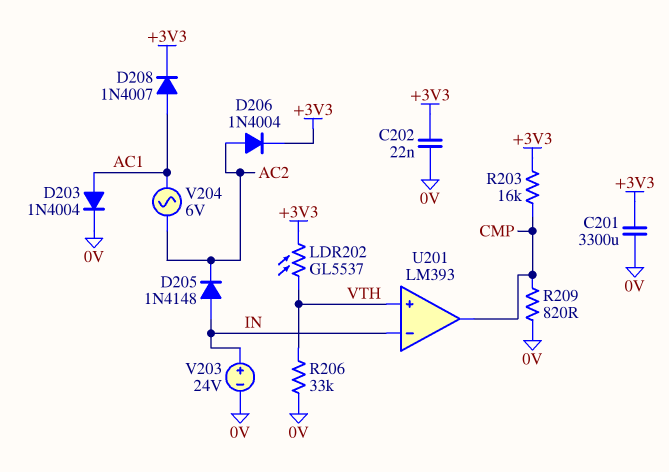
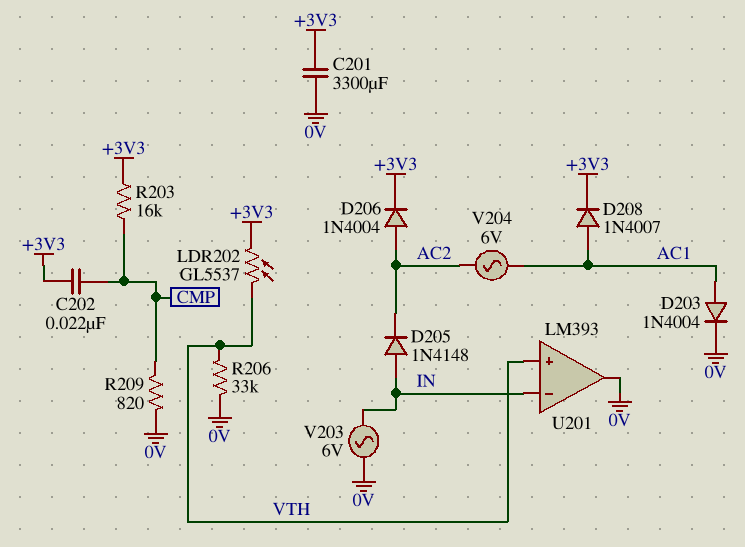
C202: 22nF (+3V3, 0V) -> 22nF (+3V3, CMP)
U201 pin out: CMP -> 0V
V203: 24V (plus IN, minus 0V) -> AC 6V (0V, IN)

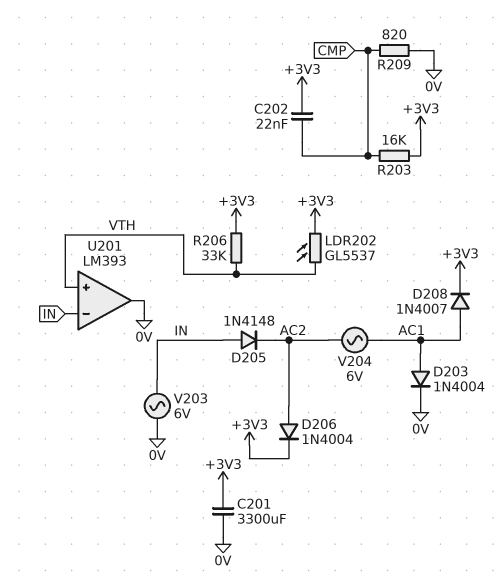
R206: 33k (0V, VTH) -> 33k (+3V3, VTH)

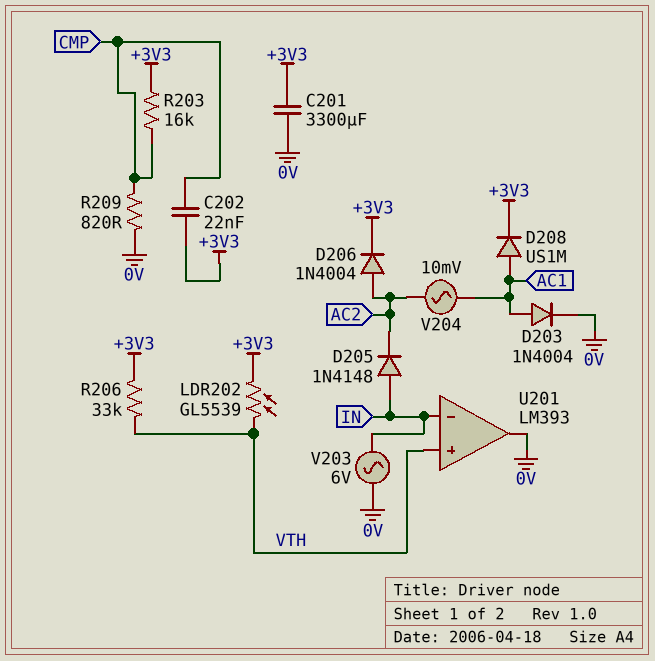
D208: diode 1N4007 (A AC1, K +3V3) -> diode US1M (A AC1, K +3V3)
LDR202: GL5537 (+3V3, VTH) -> GL5539 (+3V3, VTH)
V204: AC 6V (AC1, AC2) -> AC 10mV (AC1, AC2)

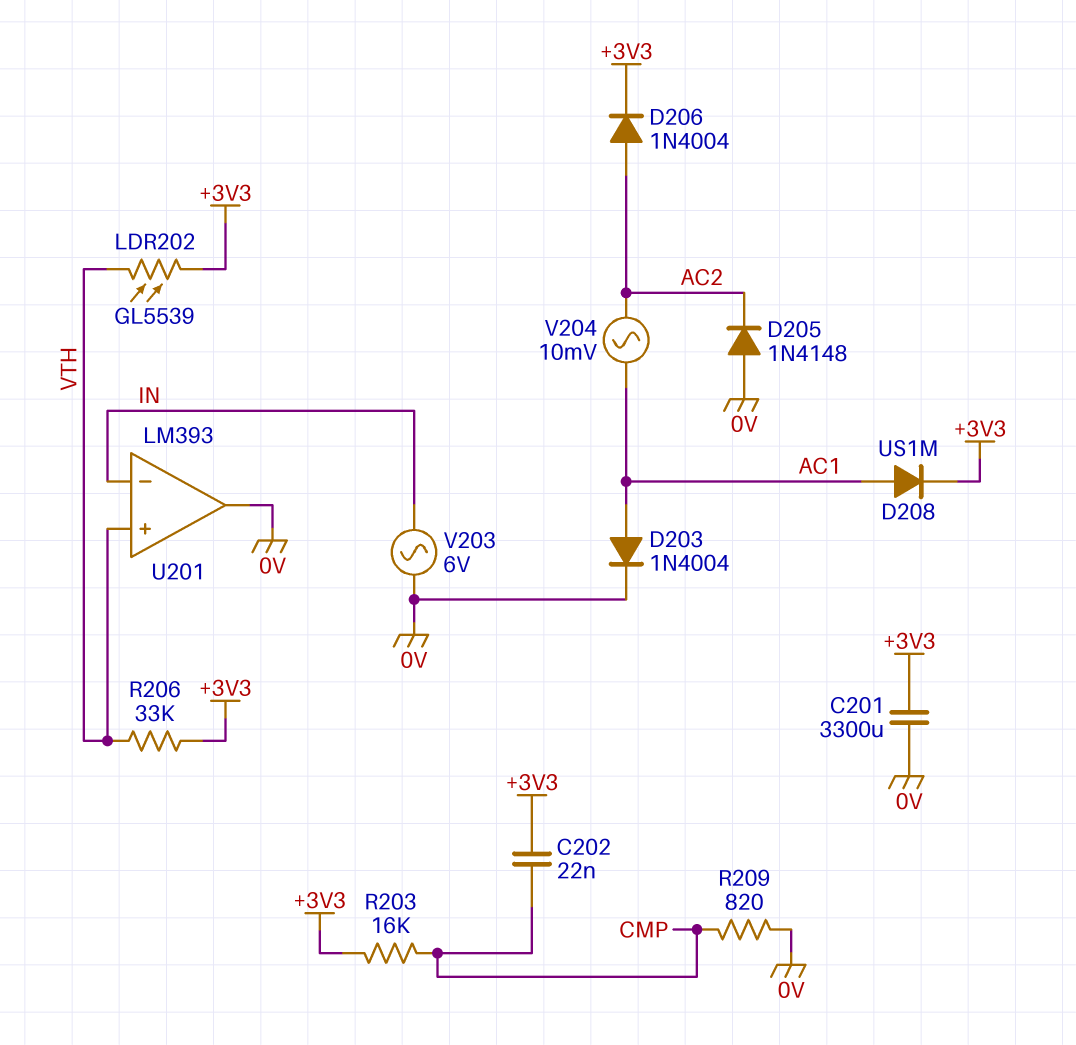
D205: diode 1N4148 (A IN, K AC2) -> diode 1N4148 (A 0V, K AC2)

